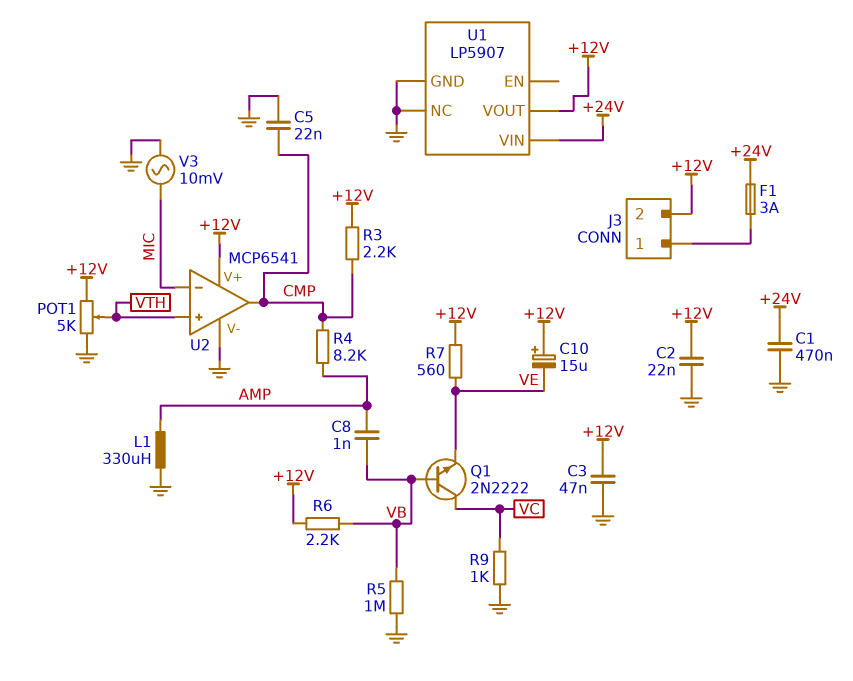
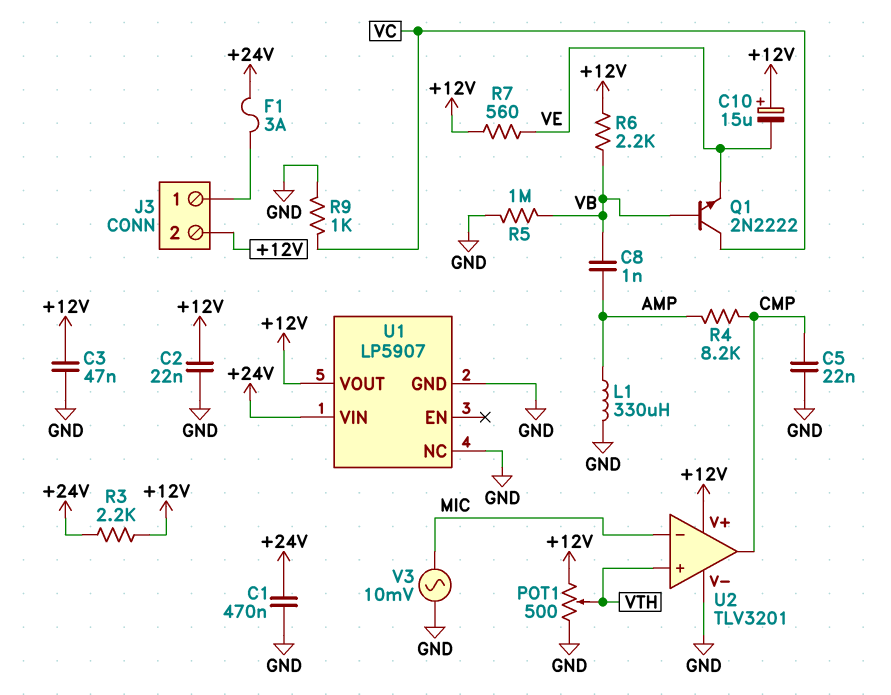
POT1: 5k (+12V, GND, wiper VTH) -> 500 (+12V, GND, wiper VTH)
R3: 2.2k (+12V, CMP) -> 2.2k (+12V, +24V)
U2: MCP6541 -> TLV3201

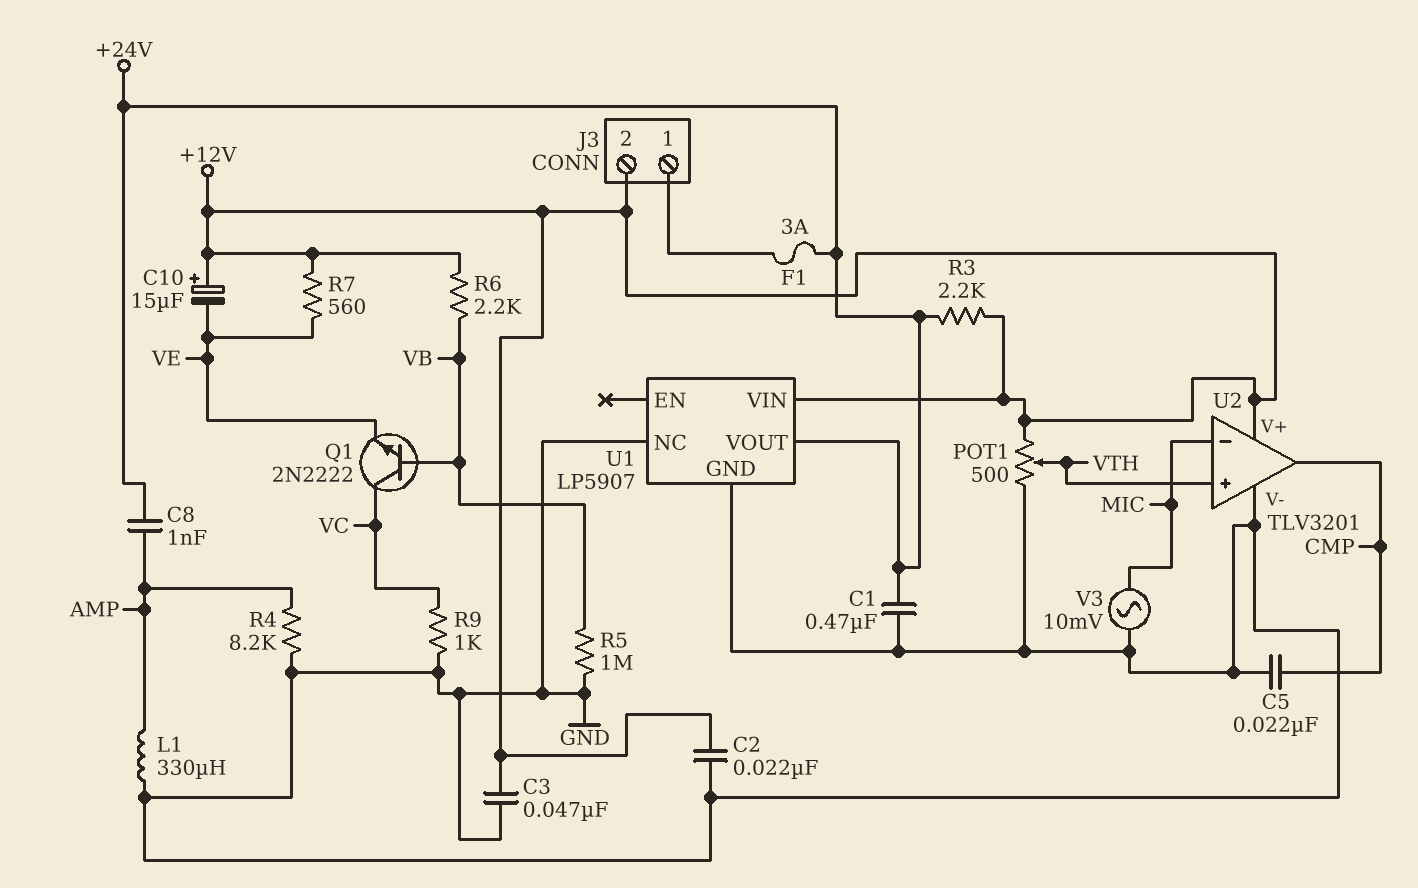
C8: 1nF (AMP, VB) -> 1nF (+24V, AMP)
R4: 8.2k (AMP, CMP) -> 8.2k (AMP, GND)
U1 pin VIN: +24V -> +12V
U1 pin VOUT: +12V -> +24V

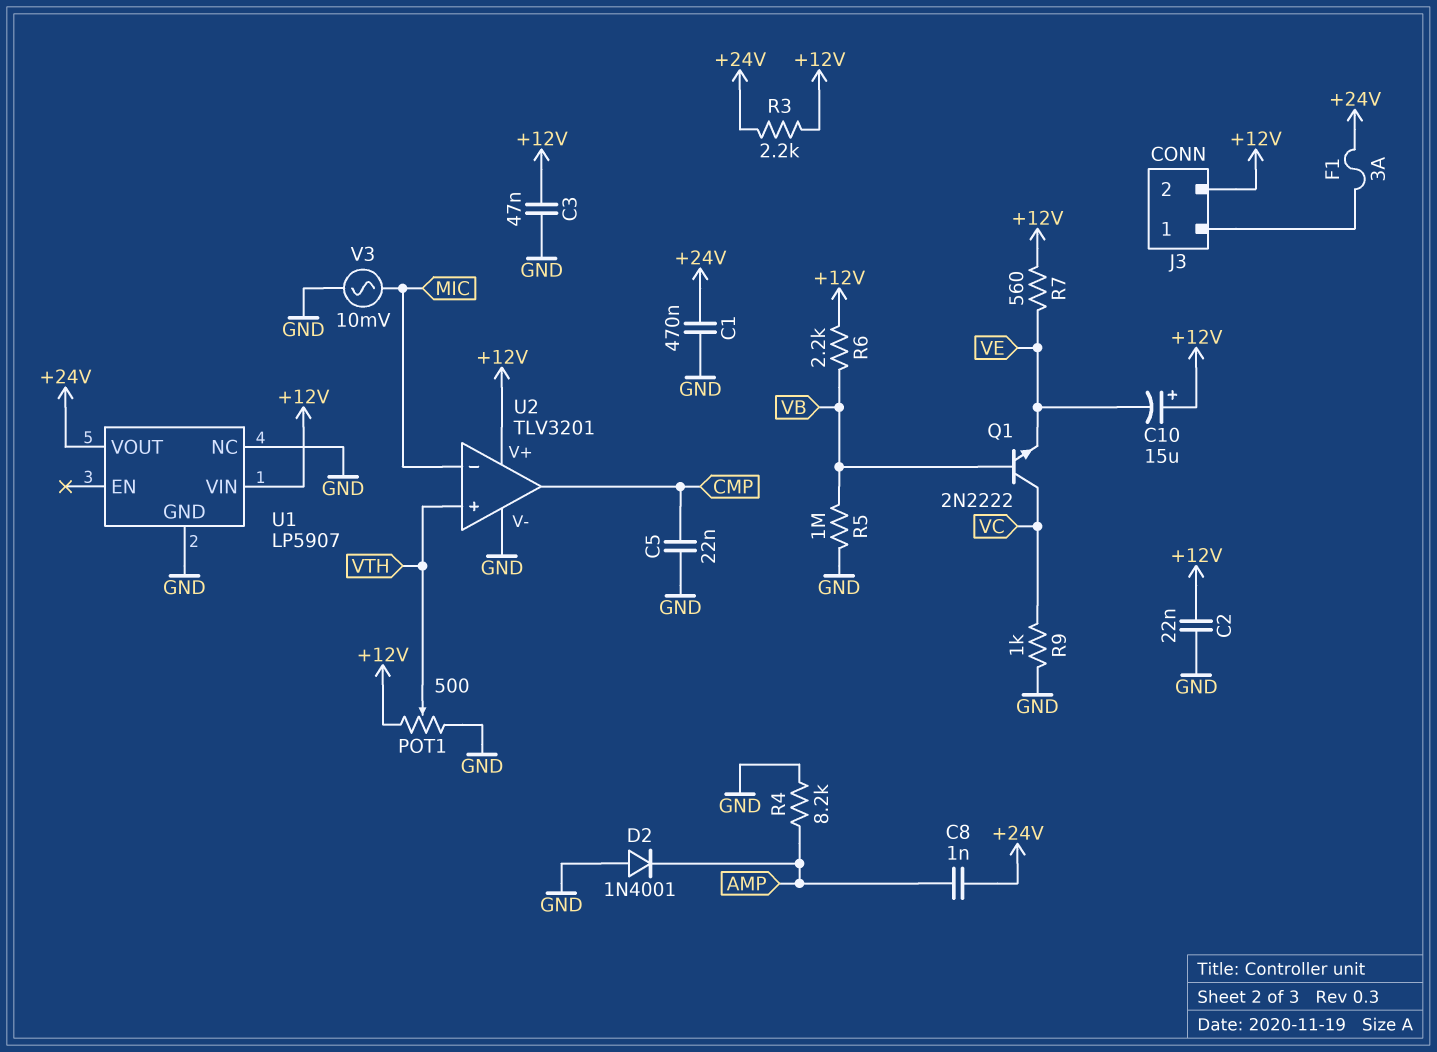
D2: none -> diode 1N4001 (A GND, K AMP)
L1: 330uH (AMP, GND) -> none

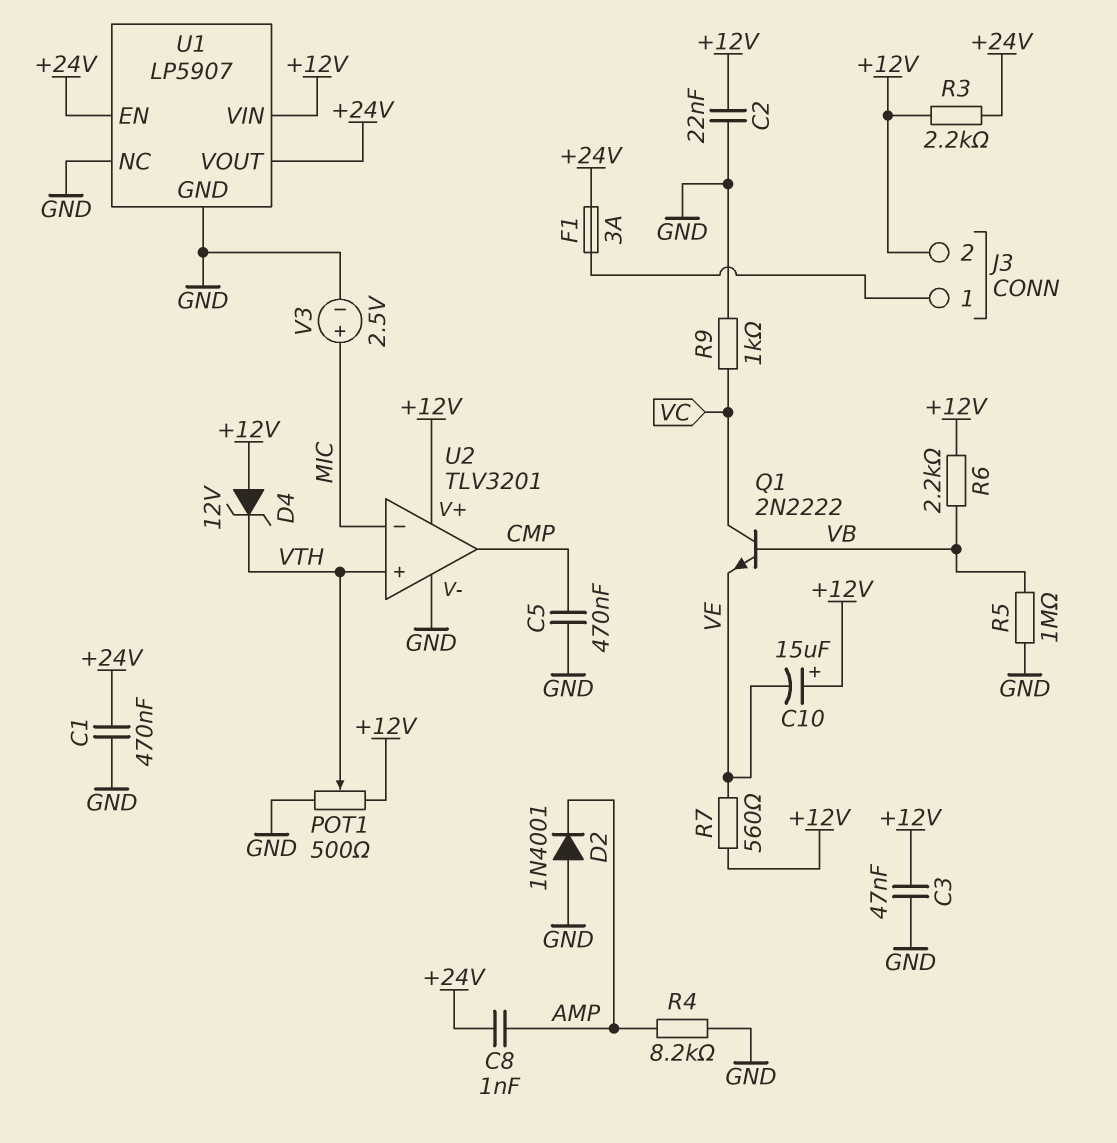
C5: 22nF (CMP, GND) -> 470nF (CMP, GND)
D4: none -> zener 12V (A +12V, K VTH)
U1 pin EN: none -> +24V
V3: AC 10mV (GND, MIC) -> 2.5V (plus MIC, minus GND)

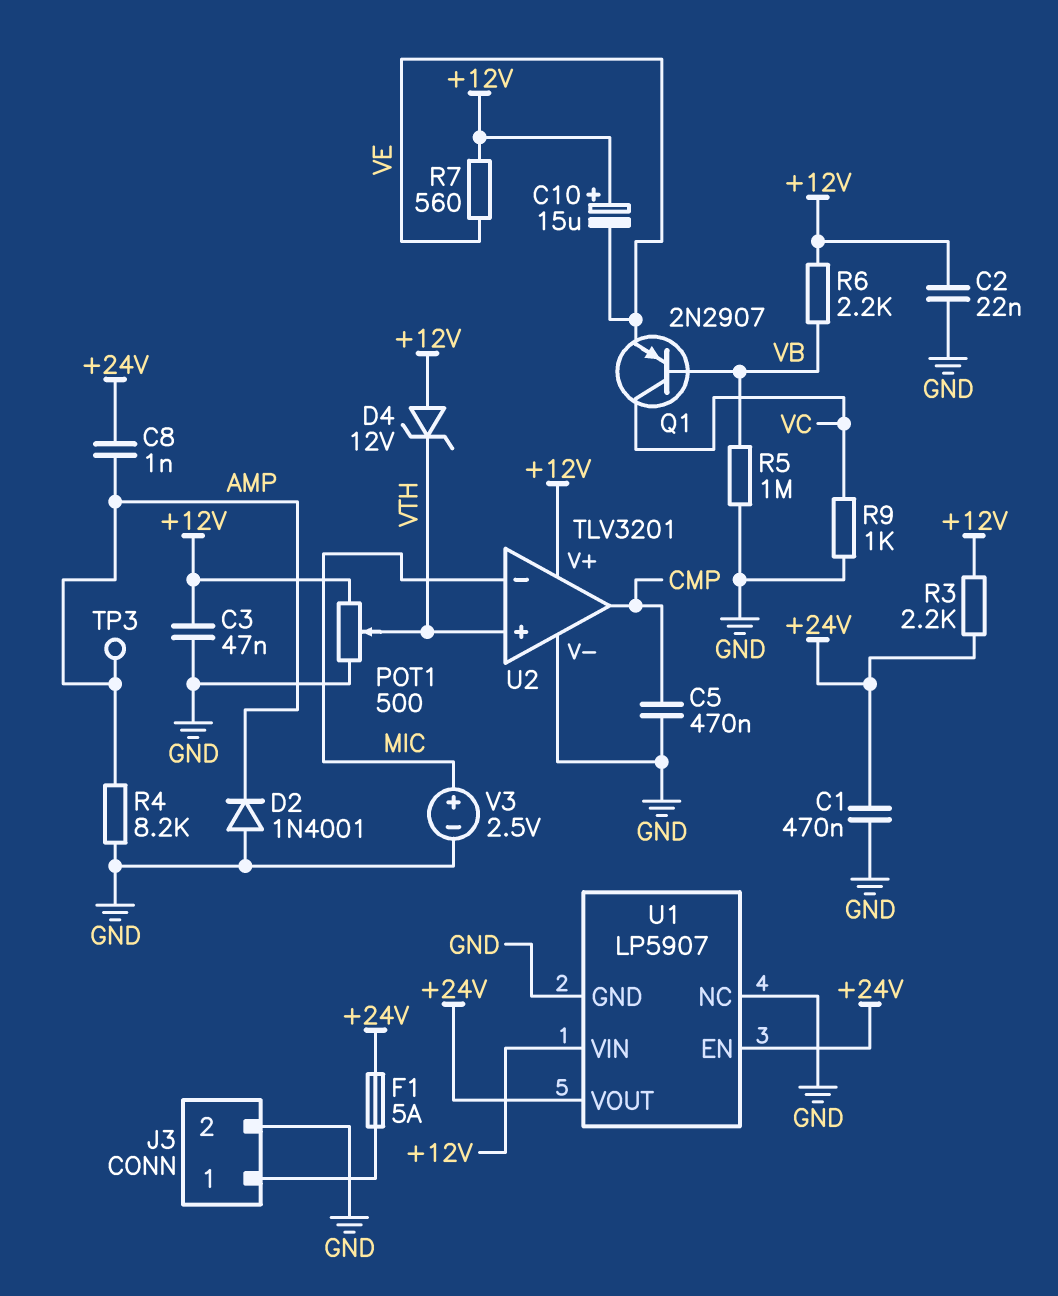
F1: 3A (+24V, J3/1) -> 5A (+24V, J3/1)
J3 pin 2: +12V -> GND
Q1: NPN 2N2222 (B VB, C VC, E VE) -> PNP 2N2907 (B VB, C VC, E VE)
TP3: none -> test point (AMP)

